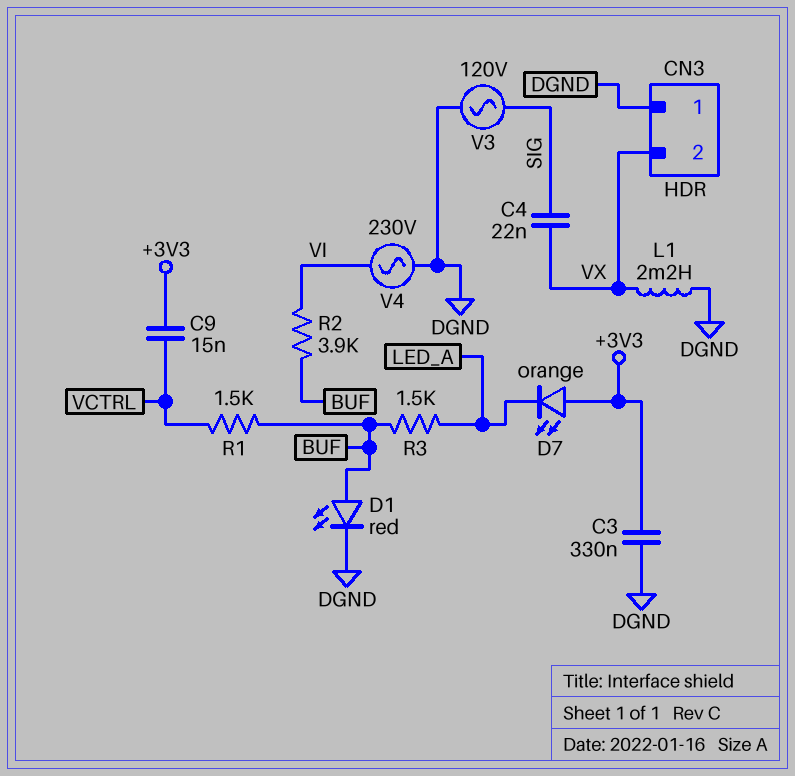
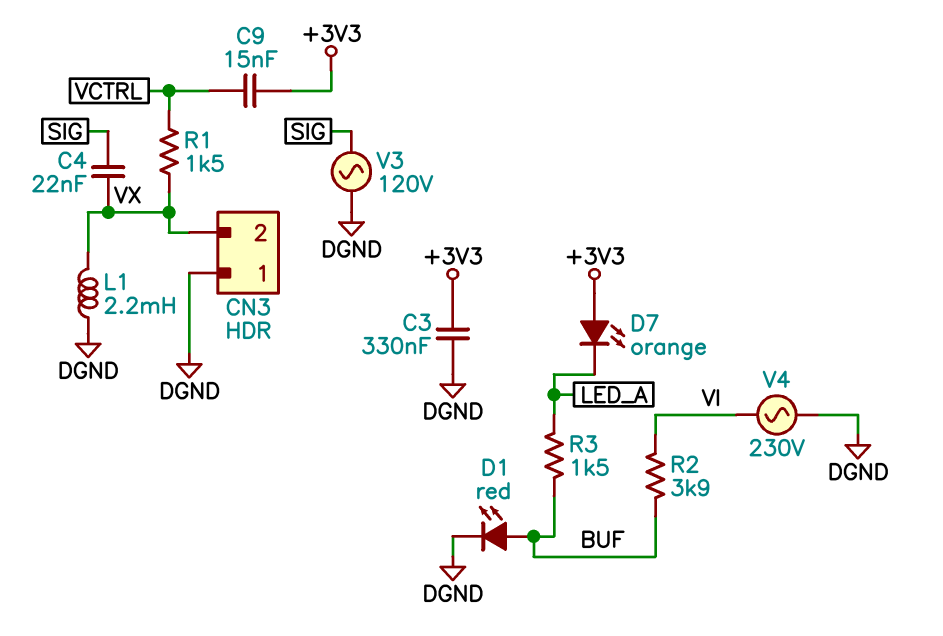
R1: 1.5k (BUF, VCTRL) -> 1.5k (VCTRL, VX)

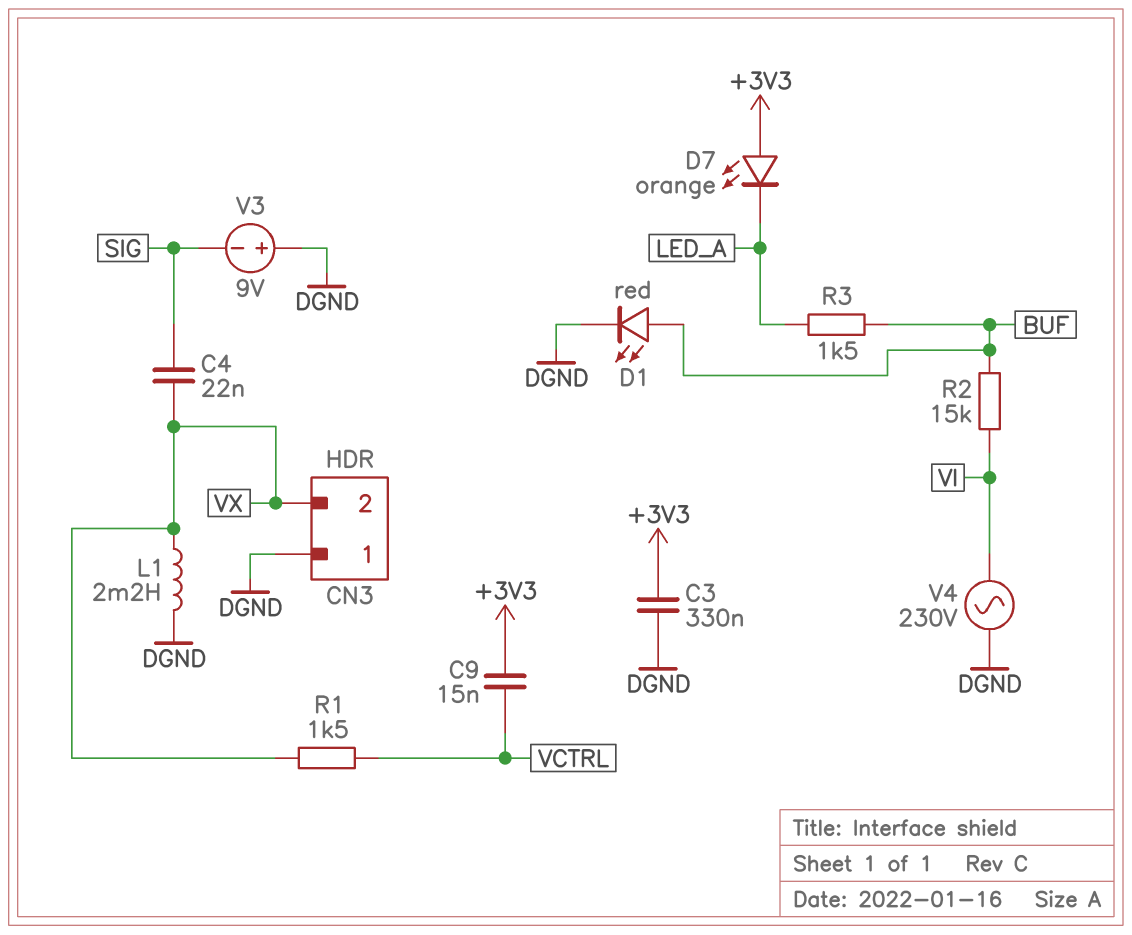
R2: 3.9k (BUF, VI) -> 15k (BUF, VI)
V3: AC 120V (DGND, SIG) -> 9V (plus DGND, minus SIG)

